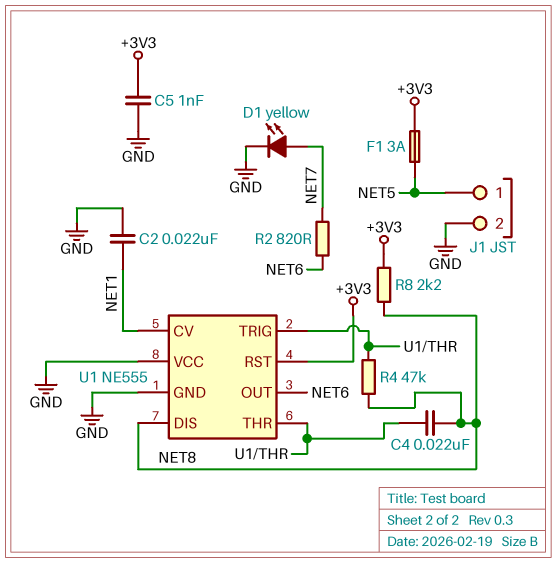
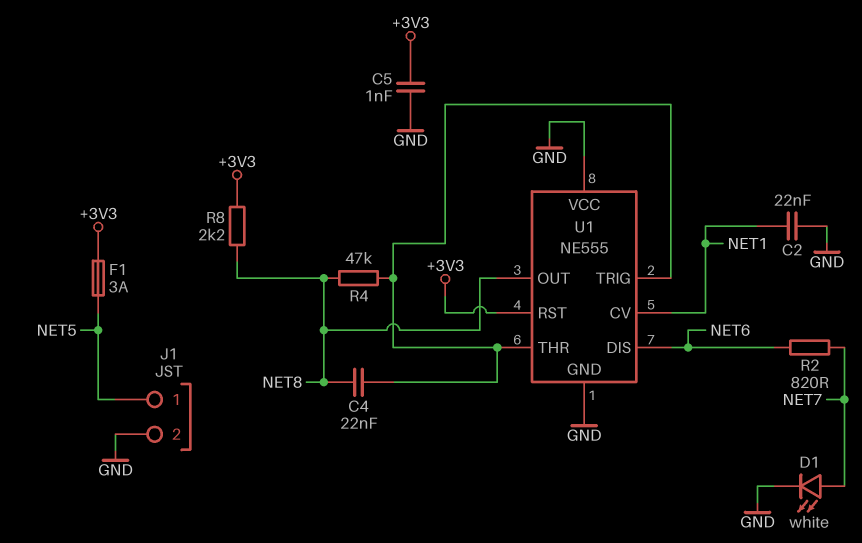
D1: LED yellow (A NET7, K GND) -> LED white (A NET7, K GND)
U1 pin DIS: NET8 -> NET6
U1 pin OUT: NET6 -> NET8

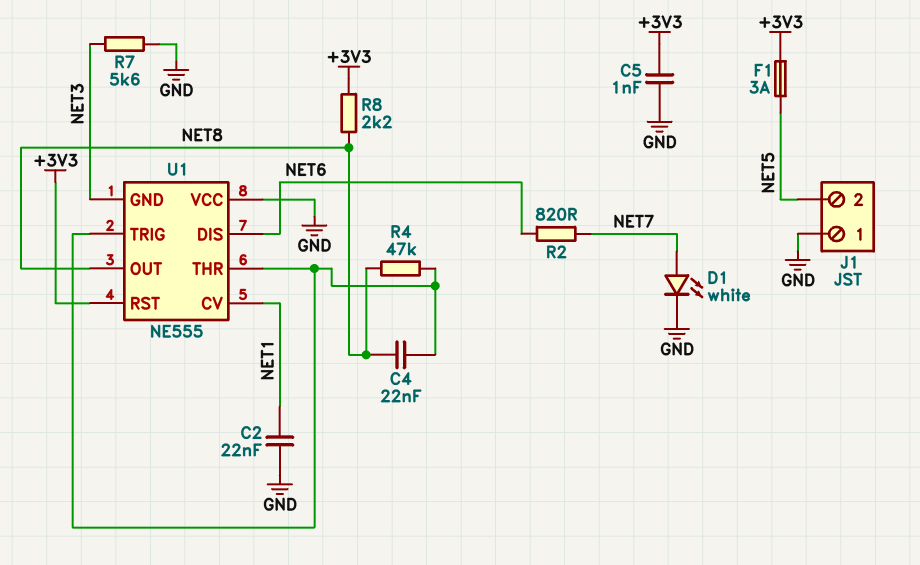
J1 pin 1: NET5 -> GND
J1 pin 2: GND -> NET5
R7: none -> 5.6k (GND, NET3)
U1 pin GND: GND -> NET3

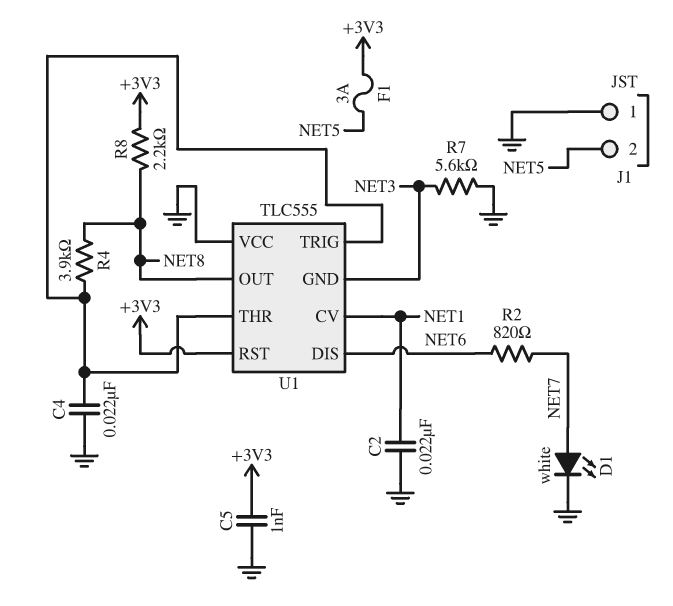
C4: 22nF (NET8, U1/THR) -> 22nF (GND, U1/THR)
R4: 47k (NET8, U1/THR) -> 3.9k (NET8, U1/THR)
U1: NE555 -> TLC555

